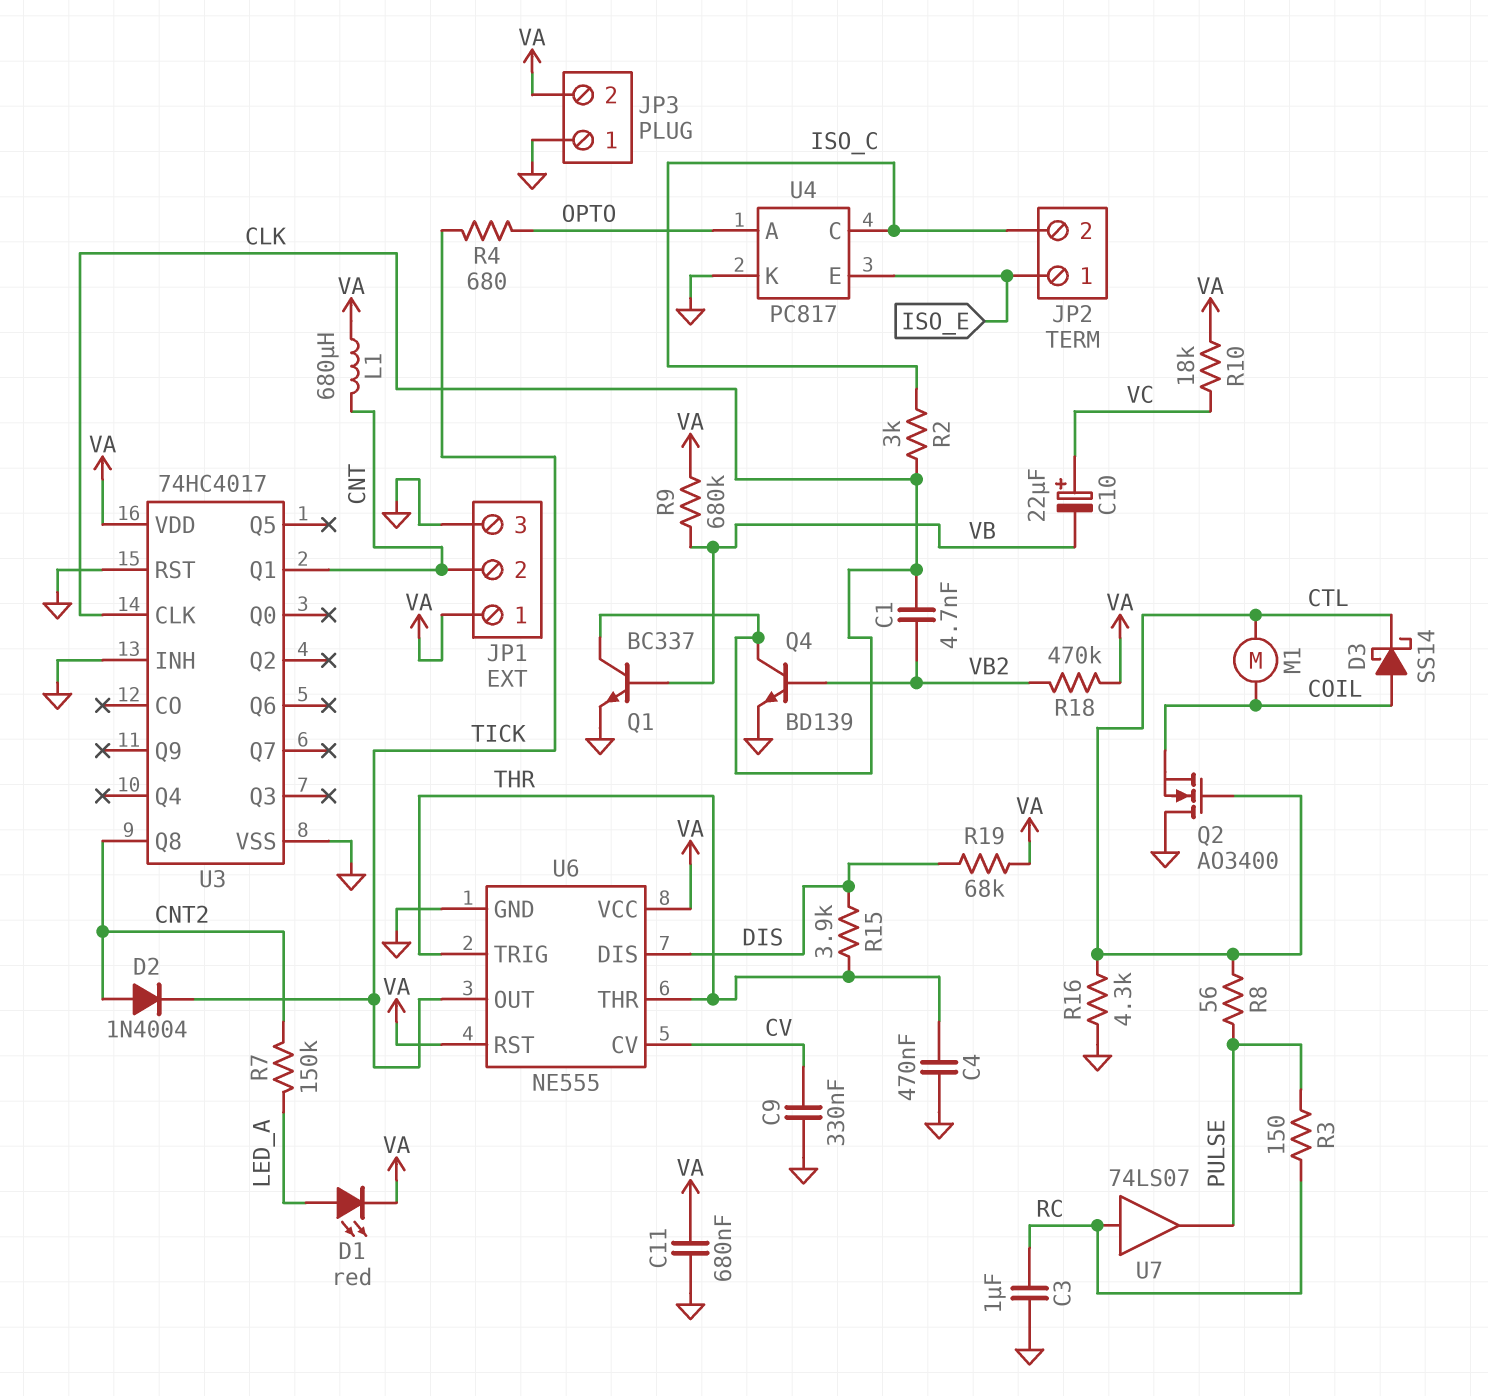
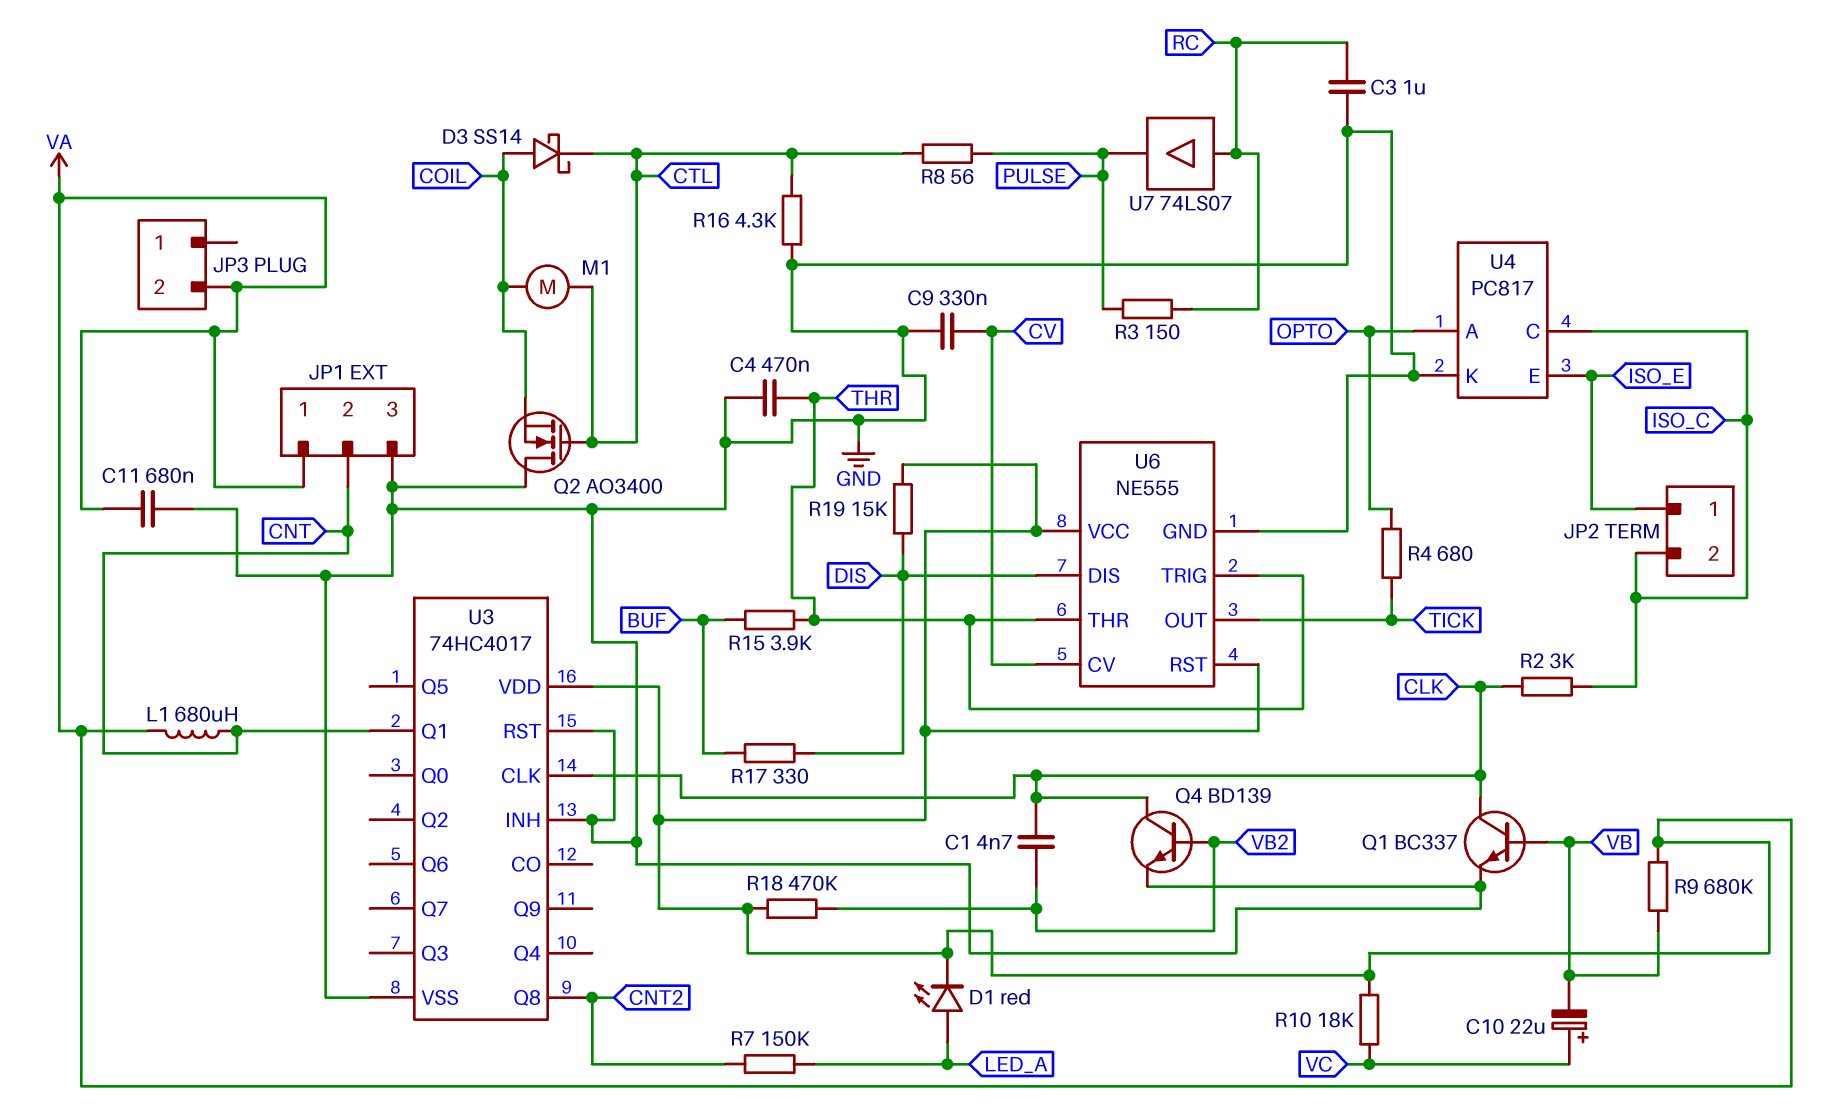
D2: diode 1N4004 (A CNT2, K TICK) -> none
JP3 pin 1: GND -> none
R15: 3.9k (DIS, THR) -> 3.9k (BUF, THR)
R17: none -> 330 (BUF, DIS)
R19: 68k (DIS, VA) -> 15k (DIS, VA)

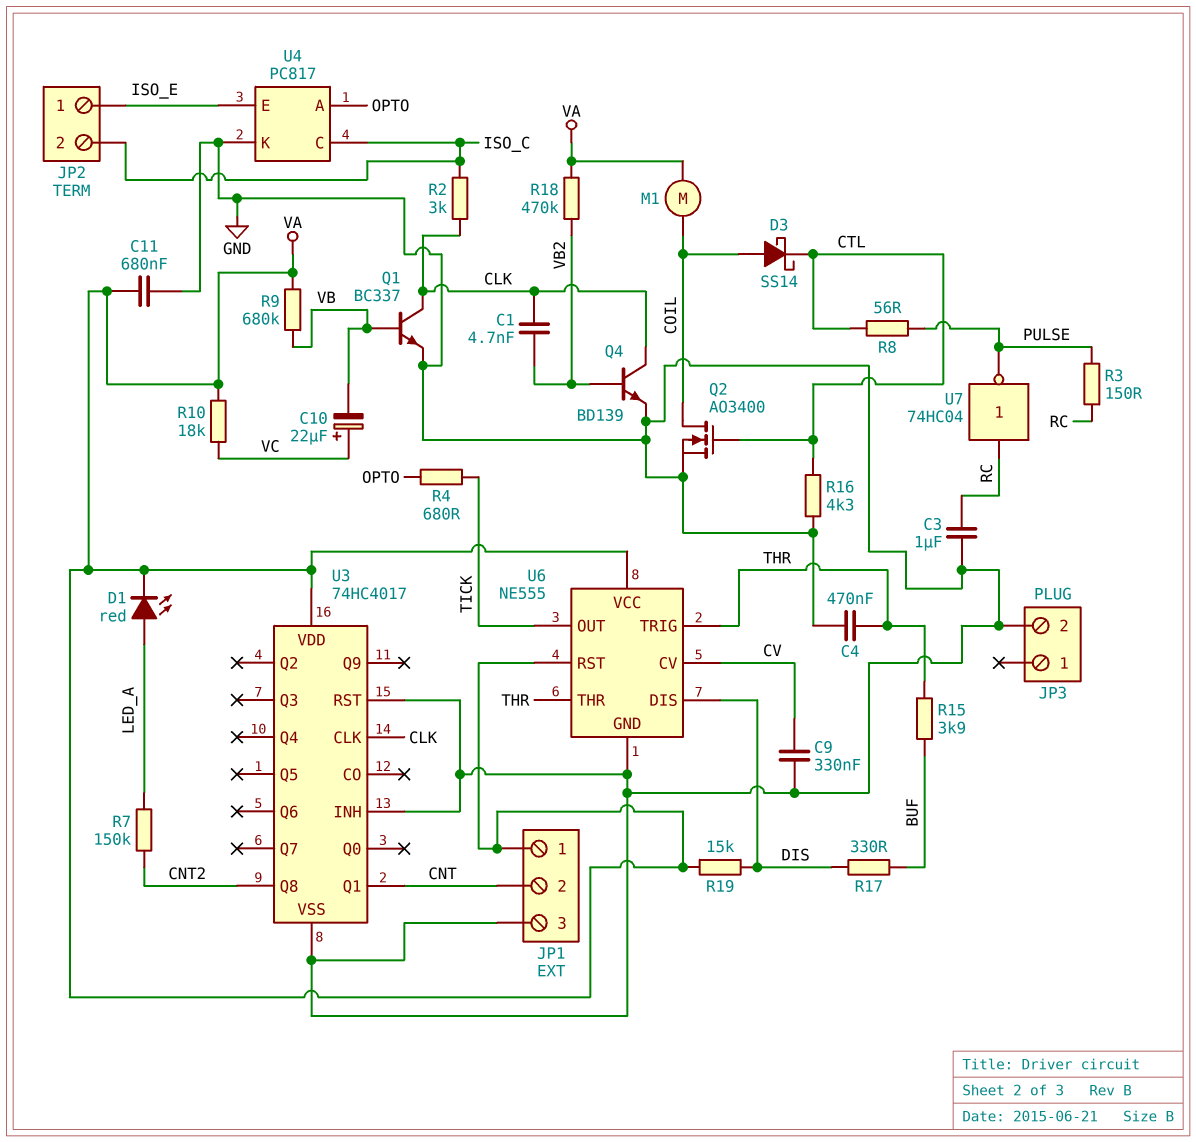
JP3 pin 2: VA -> GND
L1: 680uH (CNT, VA) -> none
M1: motor (COIL, CTL) -> motor (COIL, VA)
Q2: NMOS AO3400 (G CTL, D GND, S COIL) -> NMOS AO3400 (G CTL, D COIL, S GND)
U7: buffer 74LS07 (in RC, out PULSE) -> NOT 74HC04 (in RC, out PULSE)

